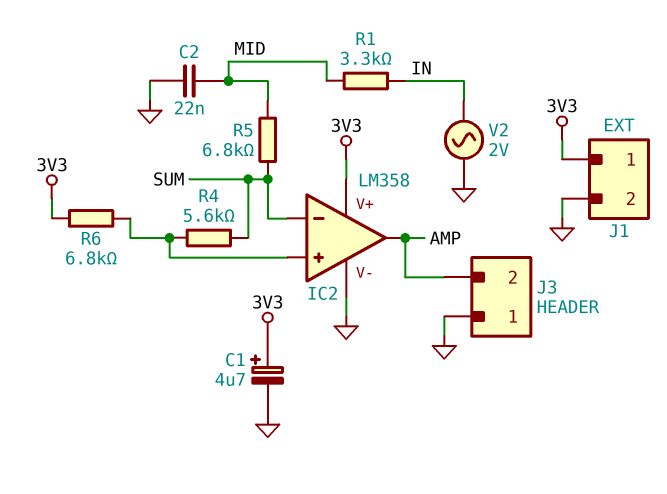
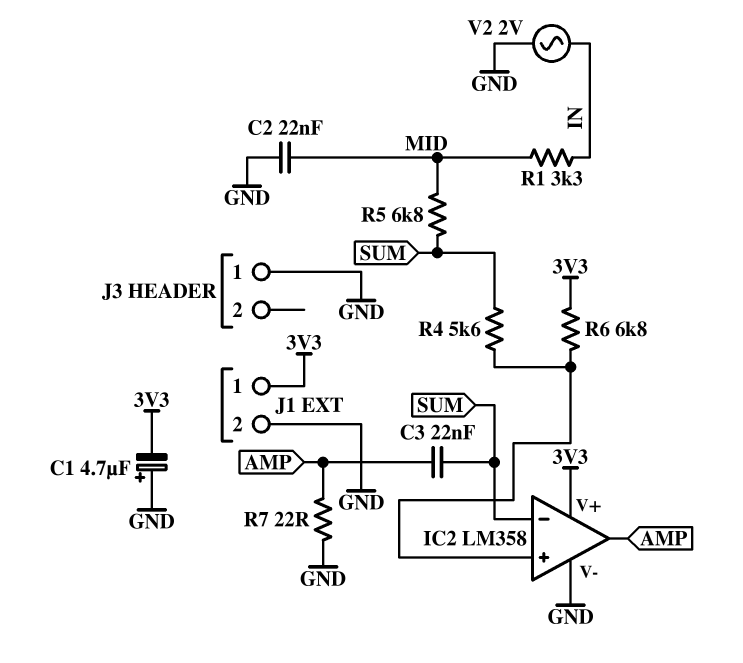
C1: 4.7uF (plus 3V3, minus GND) -> 4.7uF (plus GND, minus 3V3)
C3: none -> 22nF (AMP, SUM)
J3 pin 2: AMP -> none
R7: none -> 22 (AMP, GND)

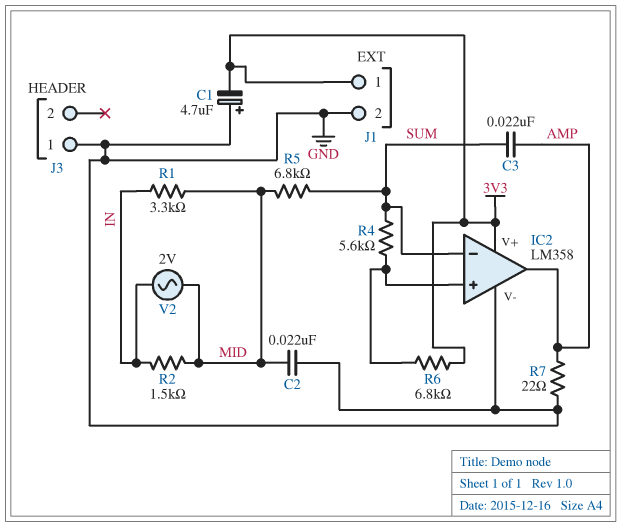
R2: none -> 1.5k (IN, MID)
V2: AC 2V (GND, IN) -> AC 2V (IN, MID)

